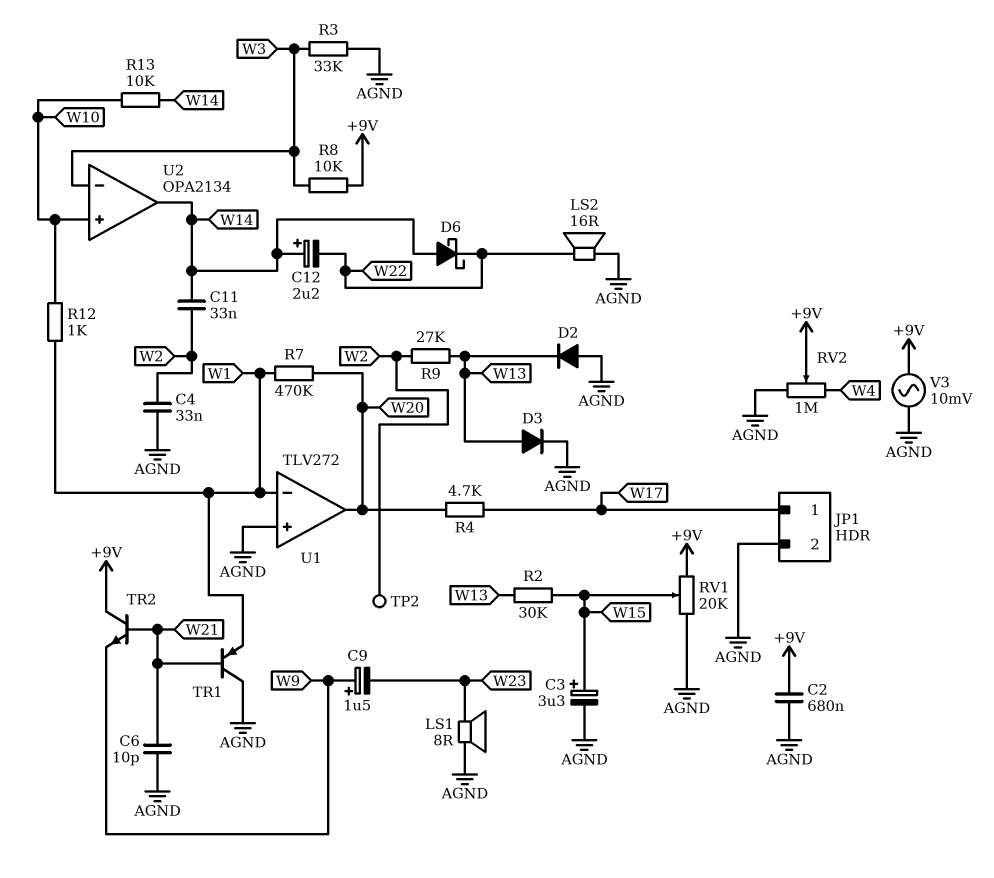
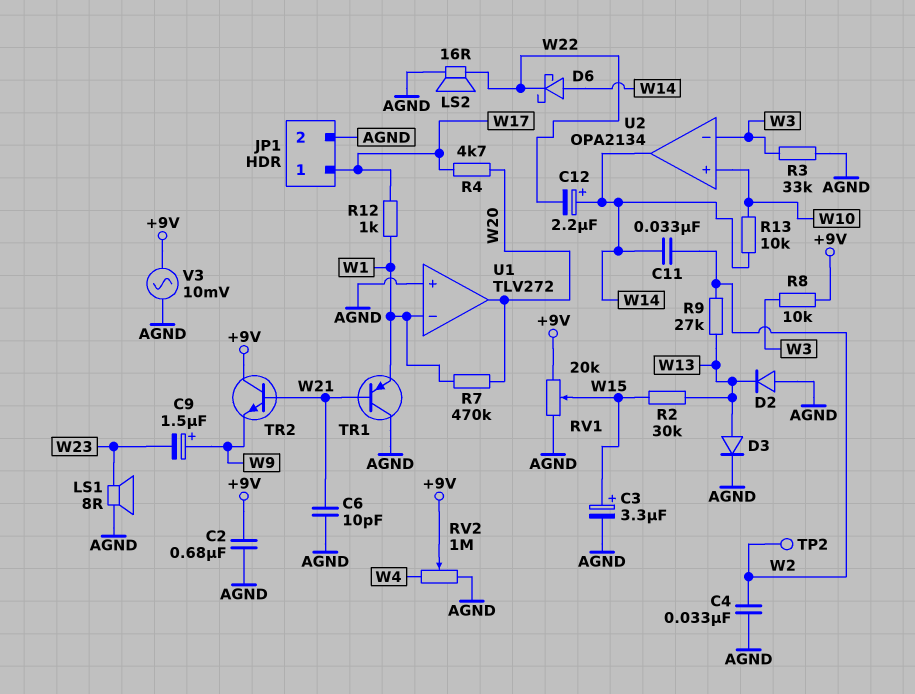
R12: 1k (W1, W10) -> 1k (W1, W17)

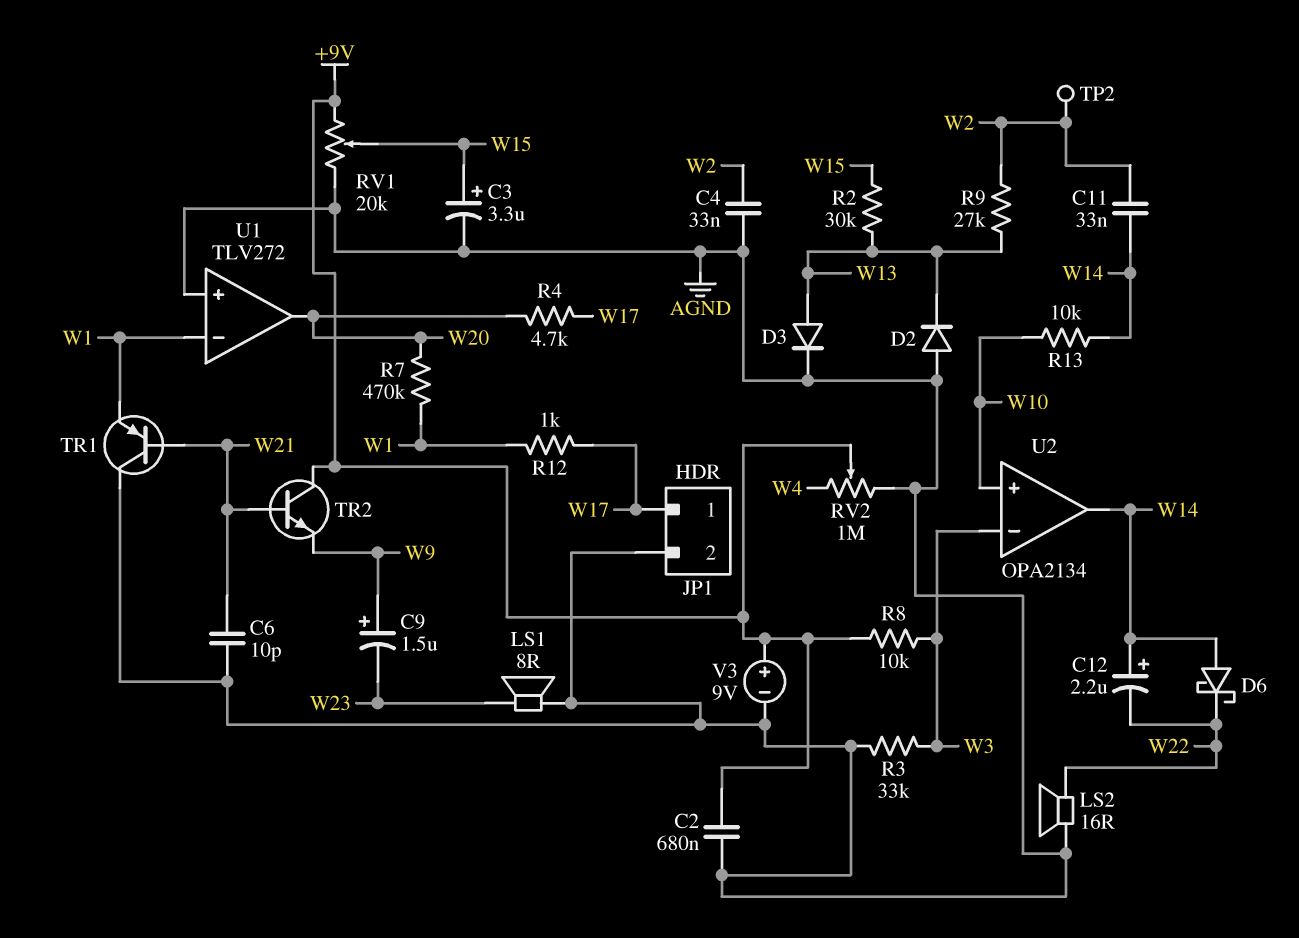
V3: AC 10mV (+9V, AGND) -> 9V (plus +9V, minus AGND)

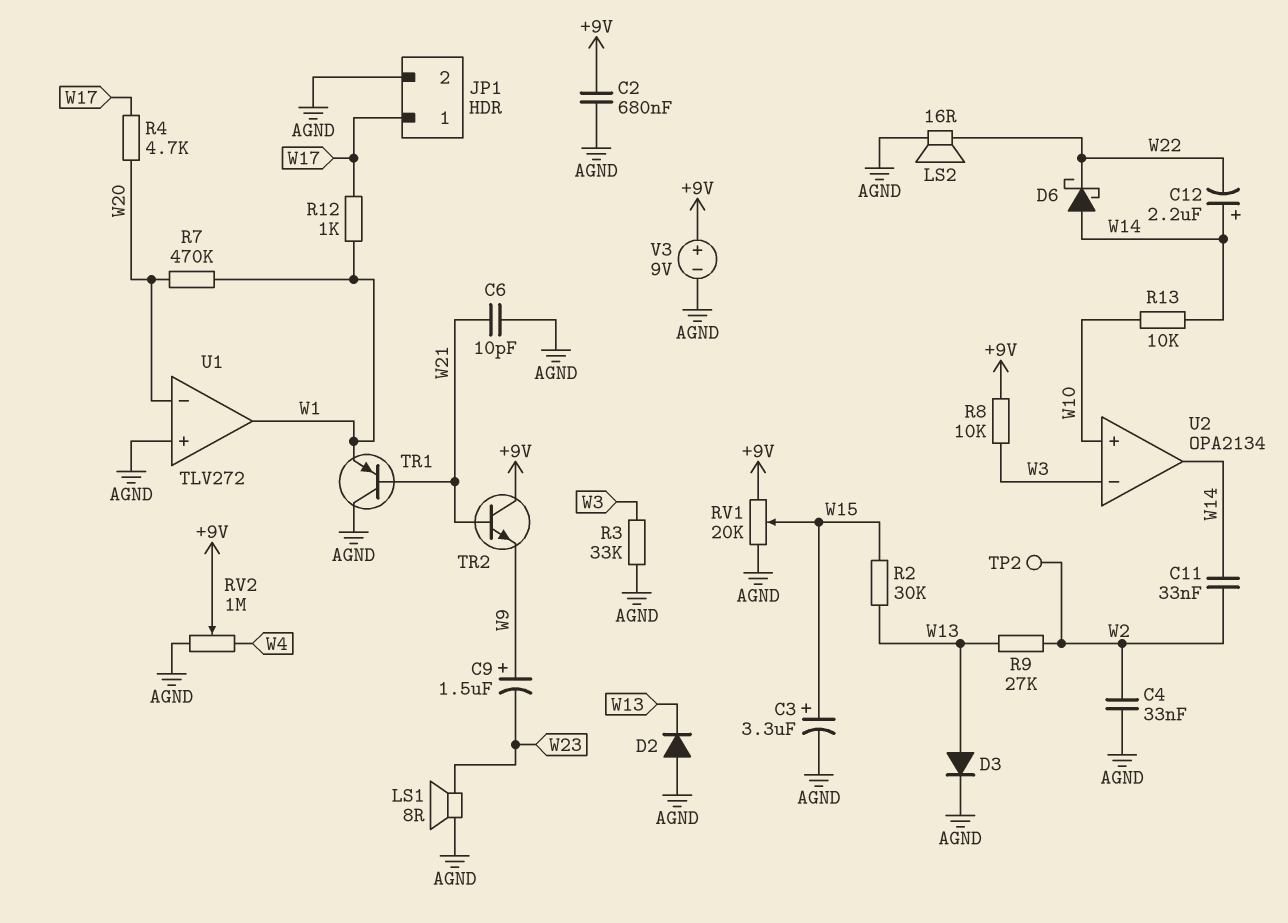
U1 pin in-: W1 -> W20
U1 pin out: W20 -> W1

